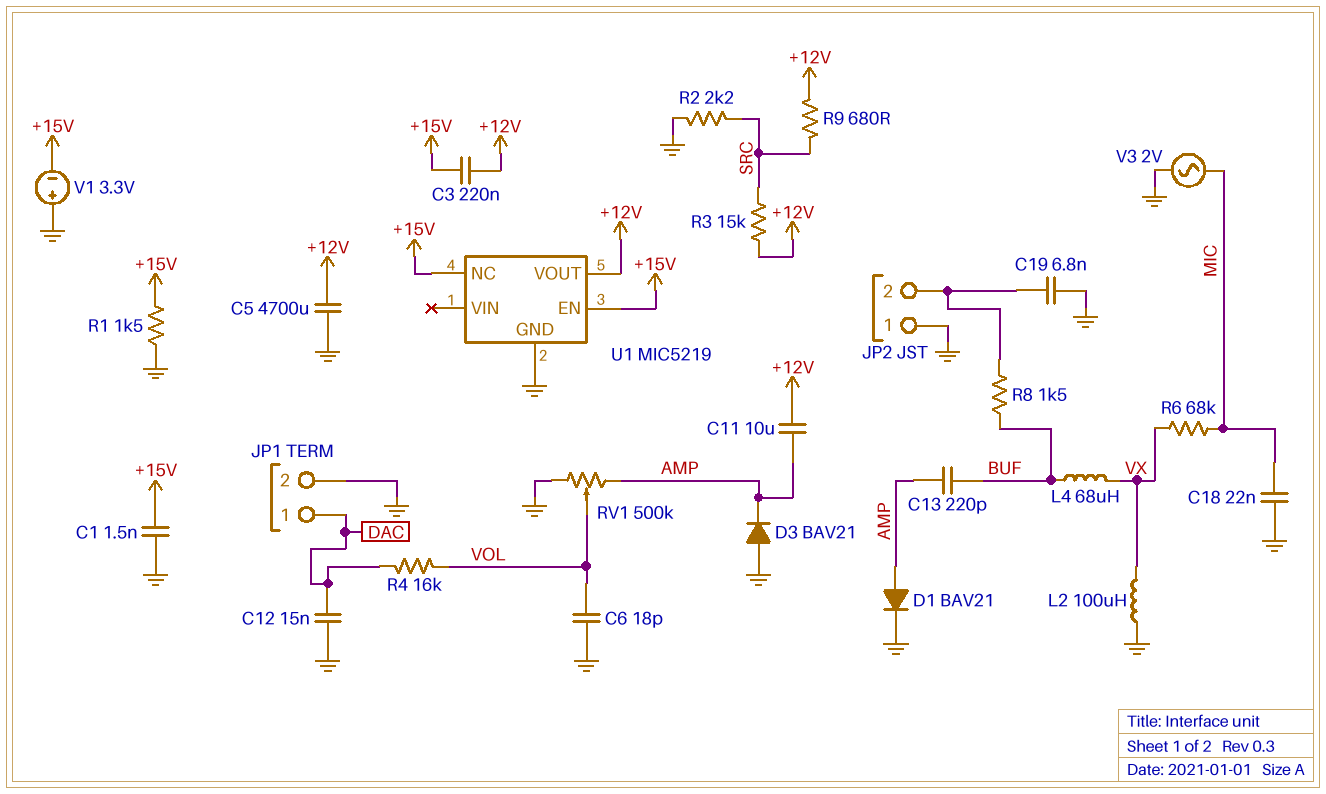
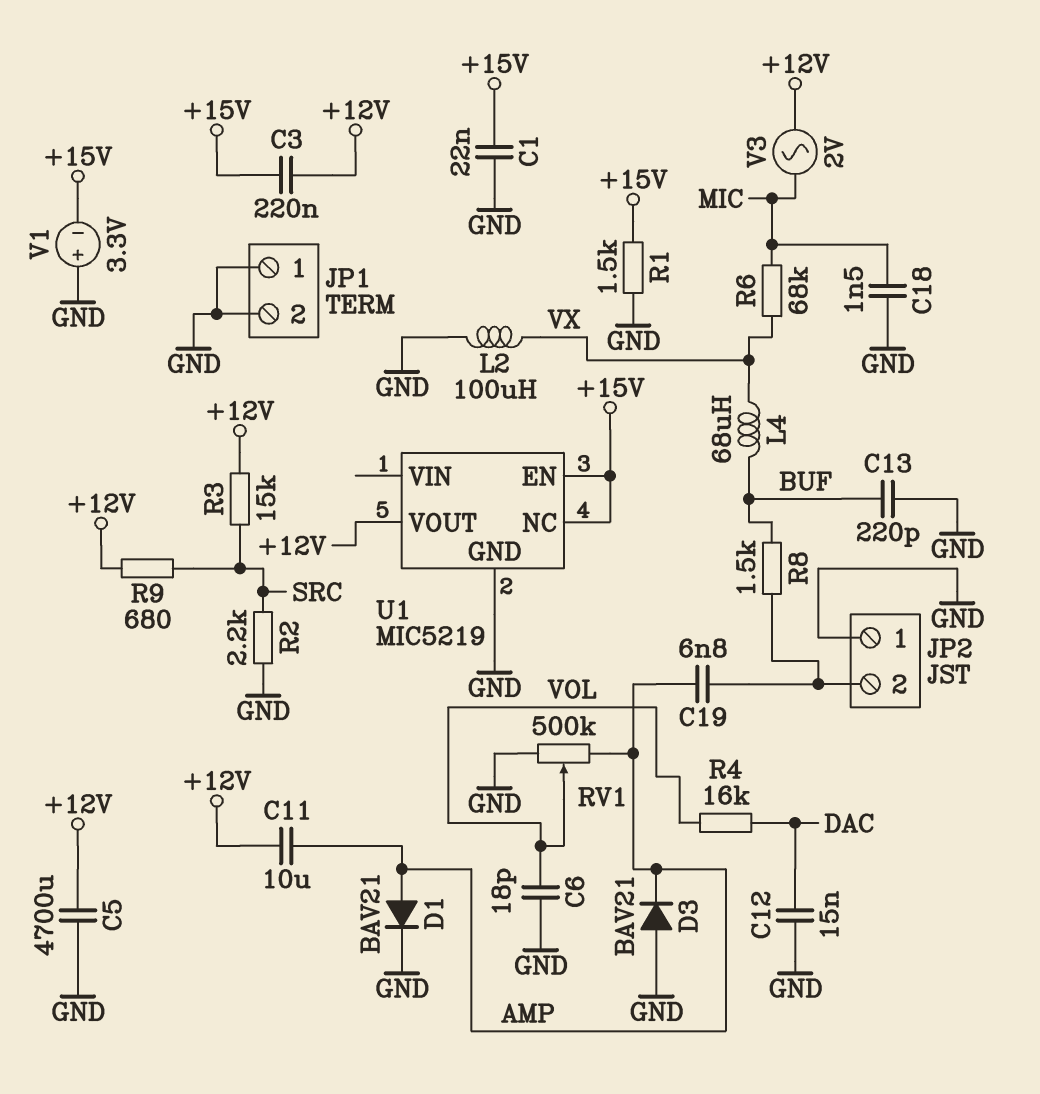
C1: 1.5nF (+15V, GND) -> 22nF (+15V, GND)
C13: 220pF (AMP, BUF) -> 220pF (BUF, GND)
C18: 22nF (GND, MIC) -> 1.5nF (GND, MIC)
C19: 6.8nF (GND, JP2/2) -> 6.8nF (AMP, JP2/2)
JP1 pin 1: DAC -> GND
V3: AC 2V (GND, MIC) -> AC 2V (+12V, MIC)

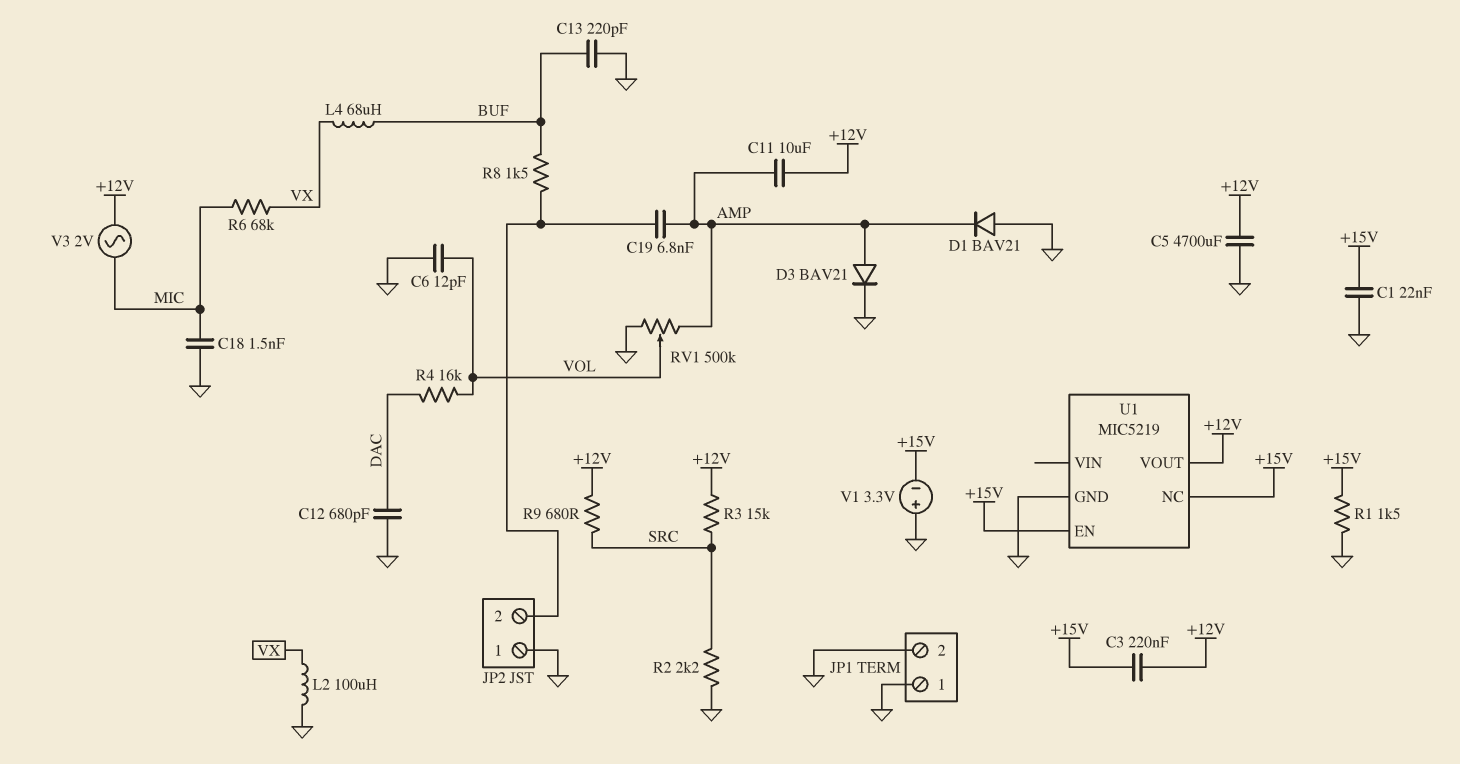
C6: 18pF (GND, VOL) -> 12pF (GND, VOL)
C12: 15nF (DAC, GND) -> 680pF (DAC, GND)
D1: diode BAV21 (A AMP, K GND) -> diode BAV21 (A GND, K AMP)
D3: diode BAV21 (A GND, K AMP) -> diode BAV21 (A AMP, K GND)

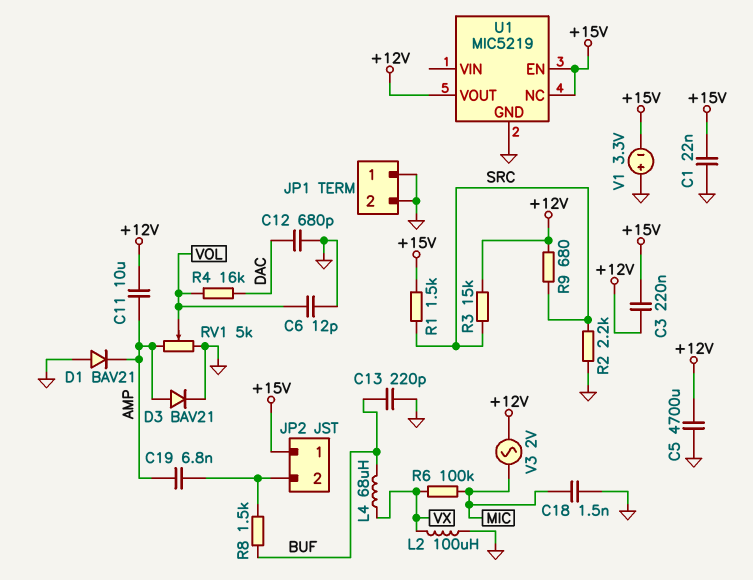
JP2 pin 1: GND -> +15V
R1: 1.5k (+15V, GND) -> 1.5k (+15V, SRC)
R6: 68k (MIC, VX) -> 100k (MIC, VX)
RV1: 500k (AMP, GND, wiper VOL) -> 5k (AMP, GND, wiper VOL)

